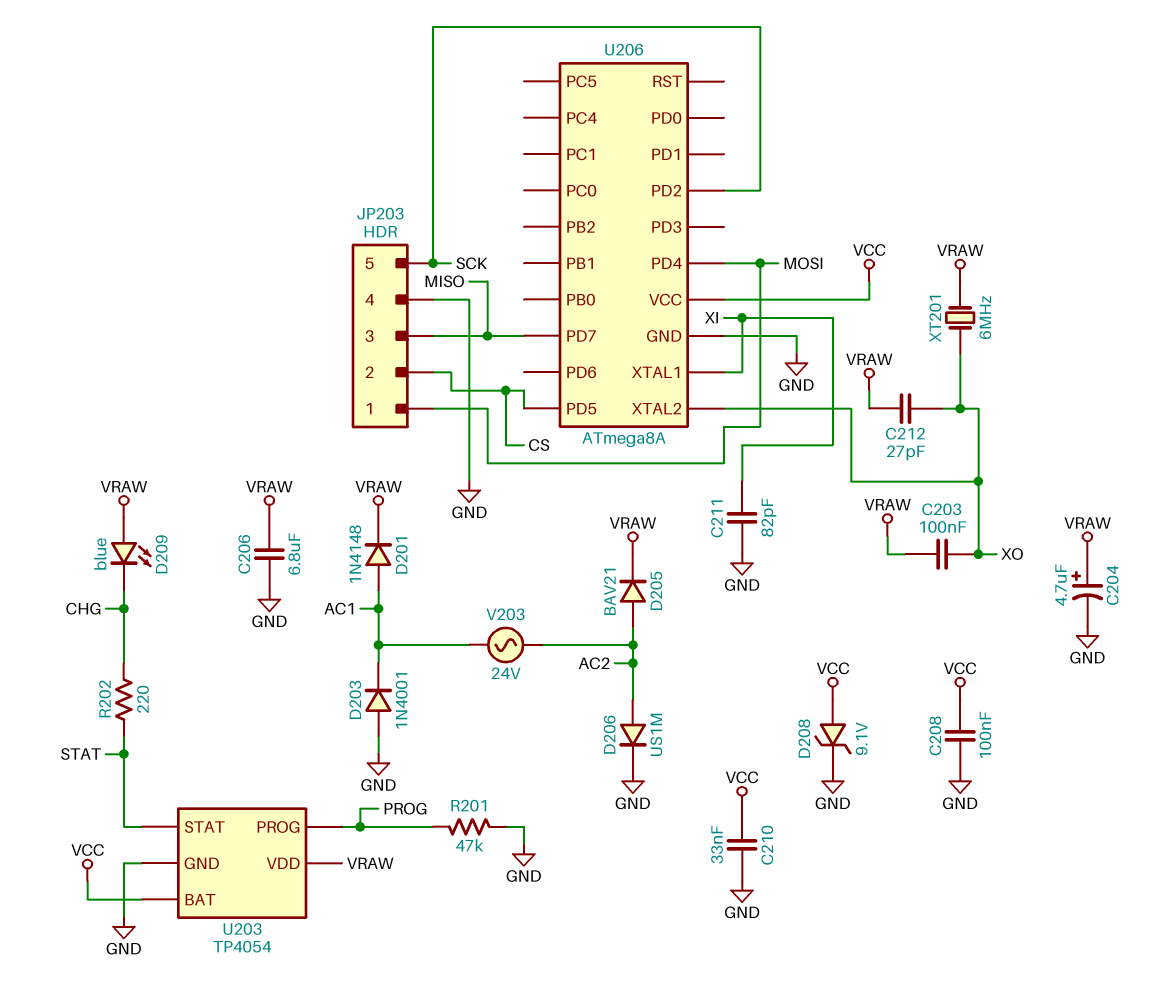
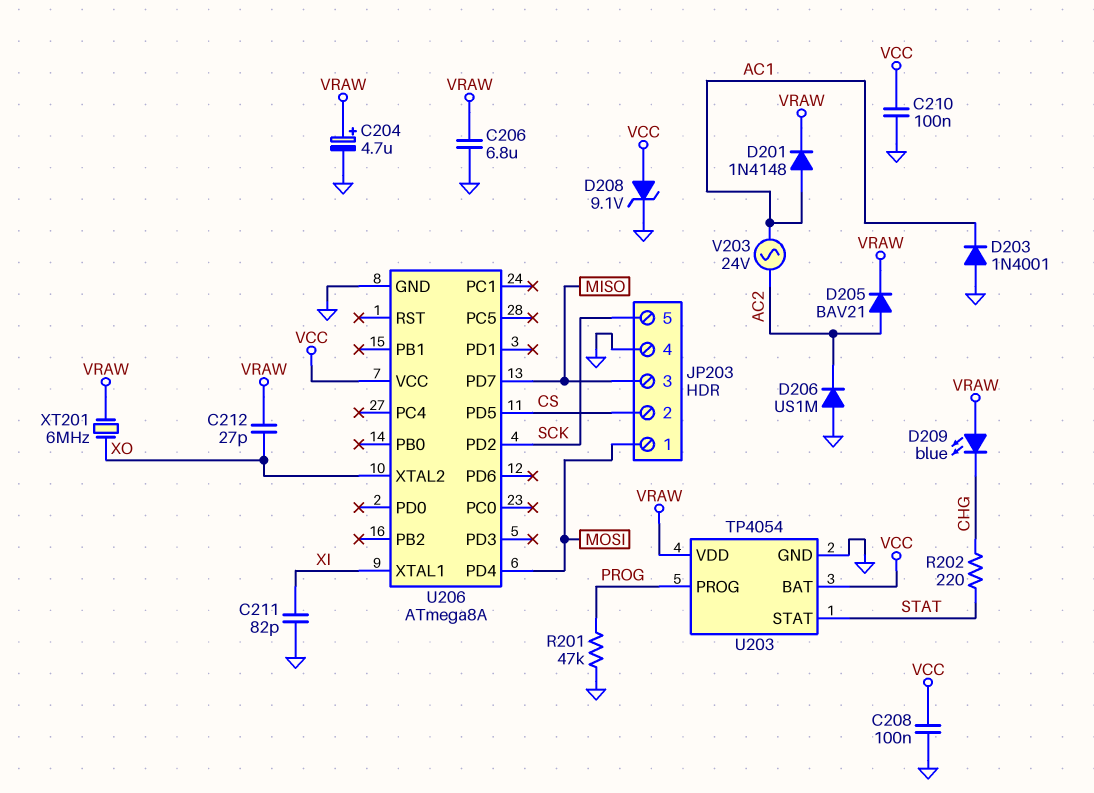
C203: 100nF (VRAW, XO) -> none
C210: 33nF (GND, VCC) -> 100nF (GND, VCC)
D206: diode US1M (A AC2, K GND) -> diode US1M (A GND, K AC2)

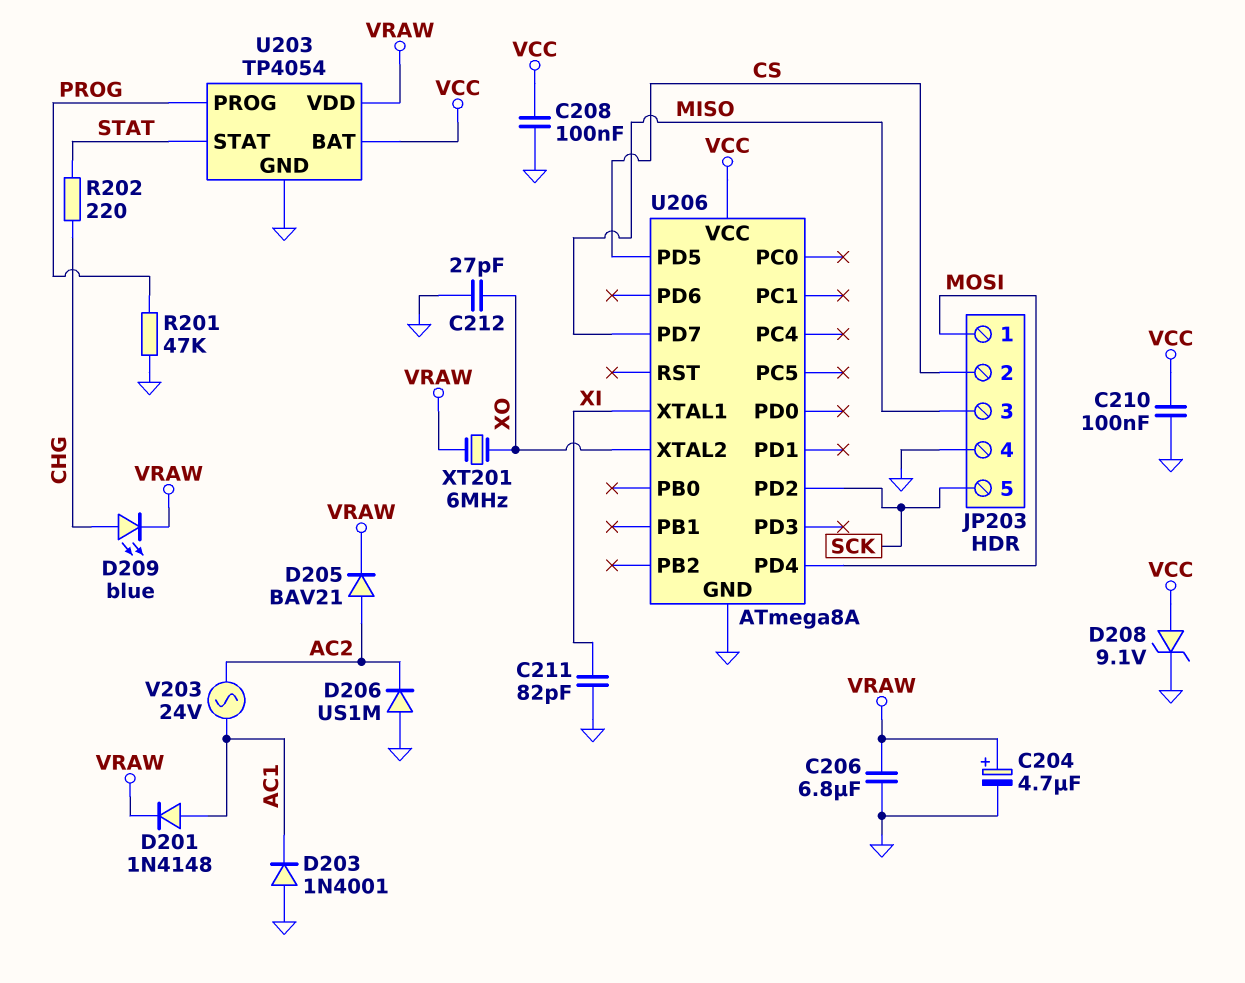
C212: 27pF (VRAW, XO) -> 27pF (GND, XO)
D209: LED blue (A VRAW, K CHG) -> LED blue (A CHG, K VRAW)

